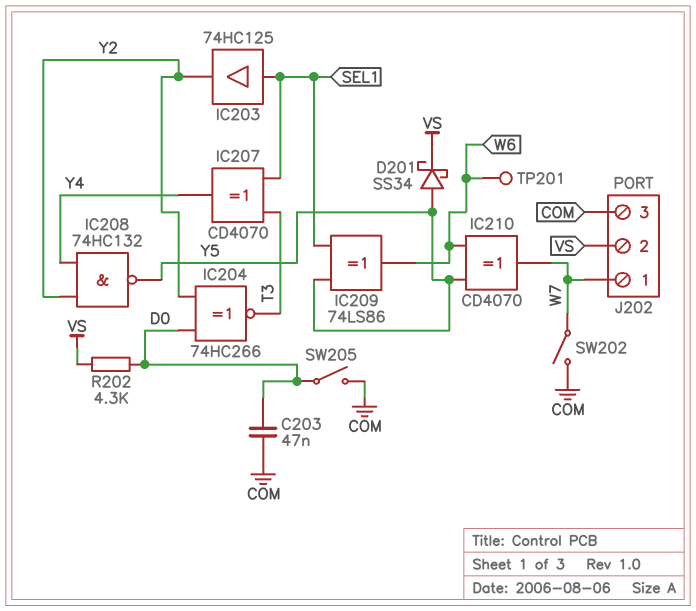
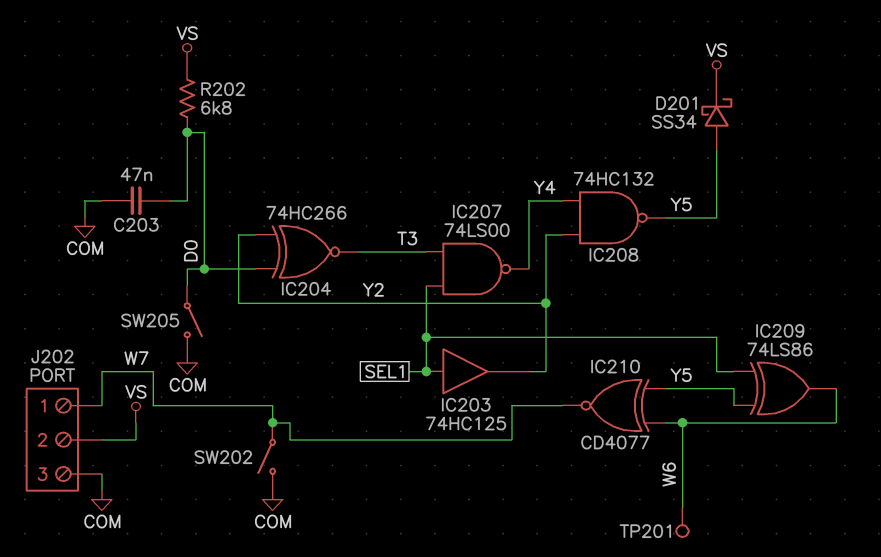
IC207: XOR CD4070 (in SEL1, in T3, out Y4) -> NAND 74LS00 (in SEL1, in T3, out Y4)
IC210: XOR CD4070 (in W6, in Y5, out W7) -> XNOR CD4077 (in W6, in Y5, out W7)
R202: 4.3k (D0, VS) -> 6.8k (D0, VS)

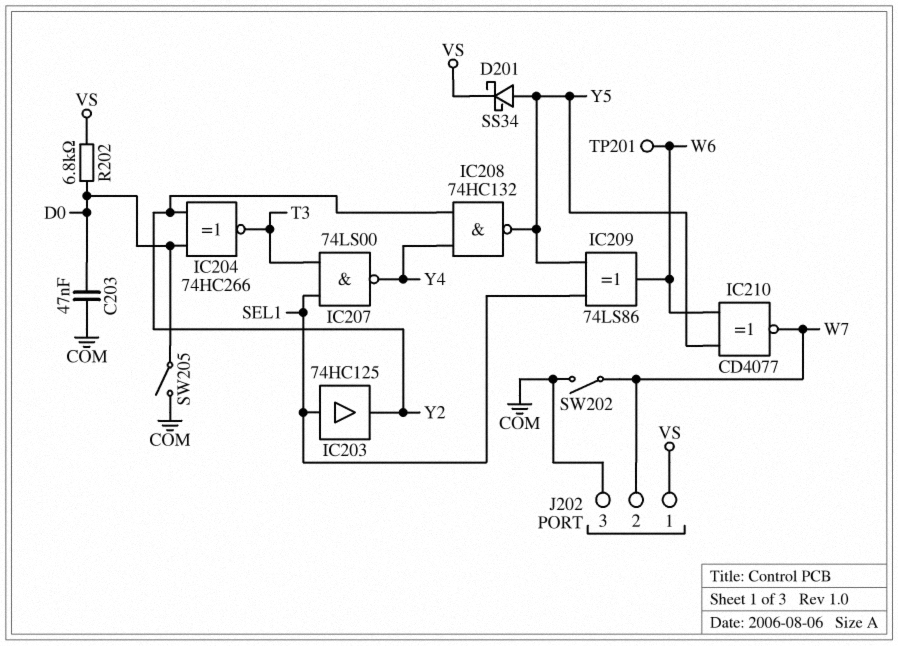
J202 pin 1: W7 -> VS
J202 pin 2: VS -> W7

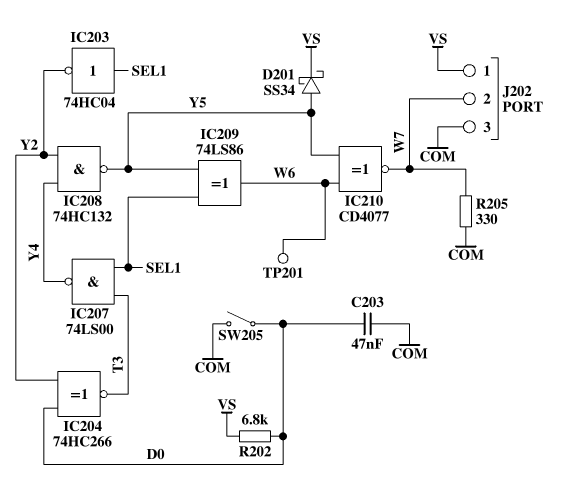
IC203: buffer 74HC125 (in SEL1, out Y2) -> NOT 74HC04 (in SEL1, out Y2)
R205: none -> 330 (COM, W7)
SW202: switch (COM, W7) -> none

